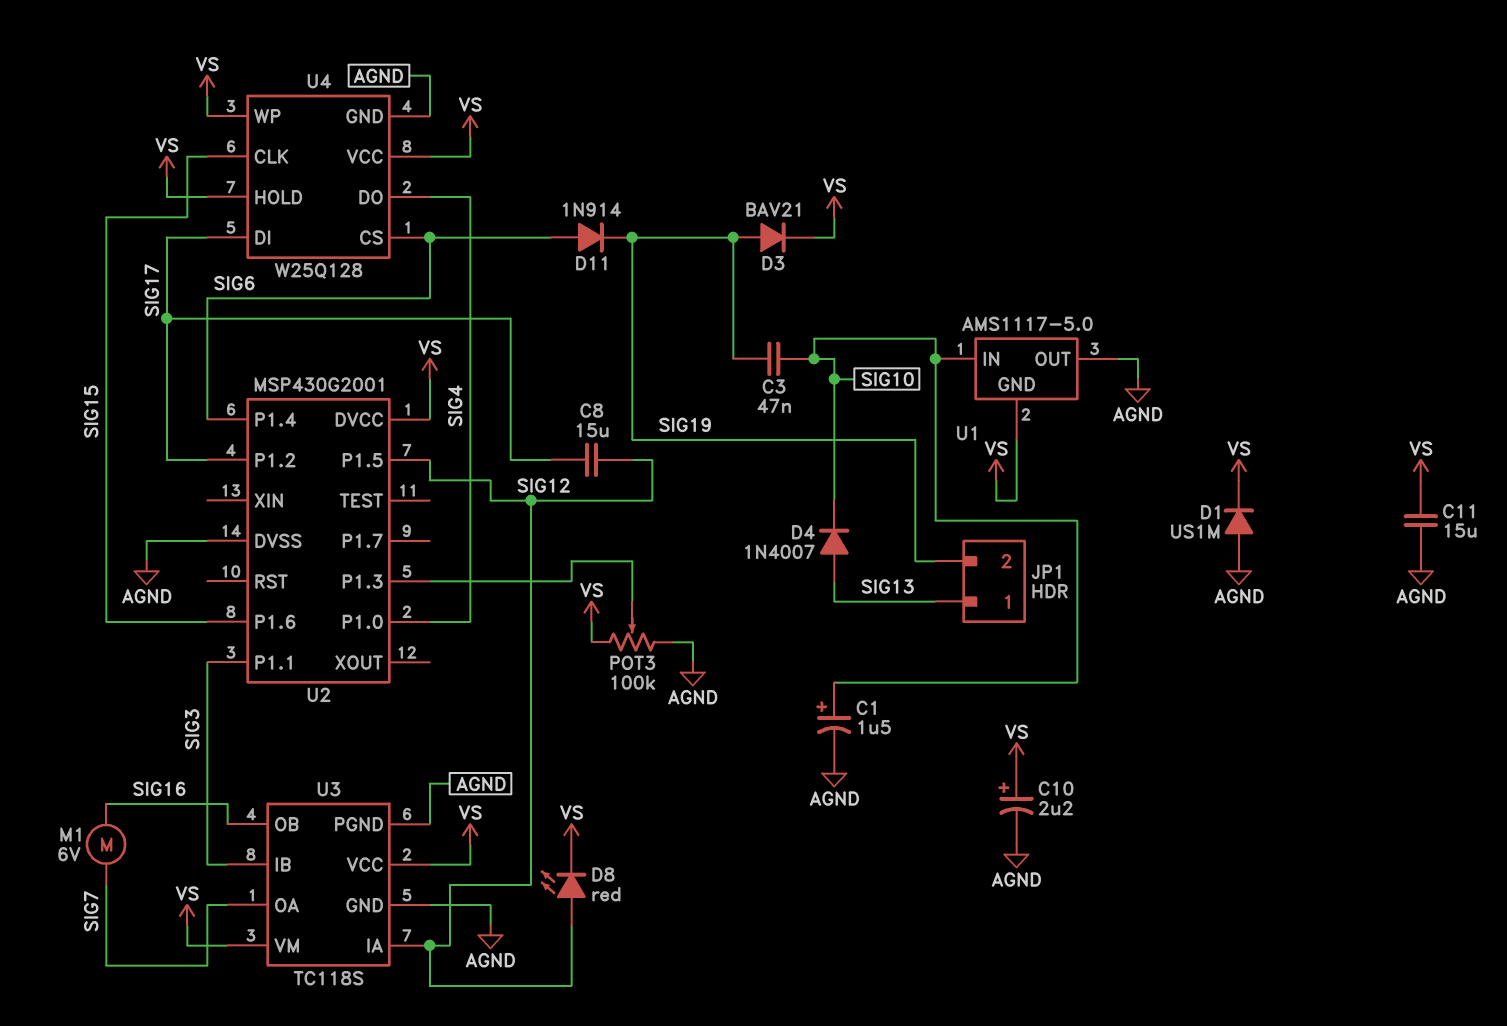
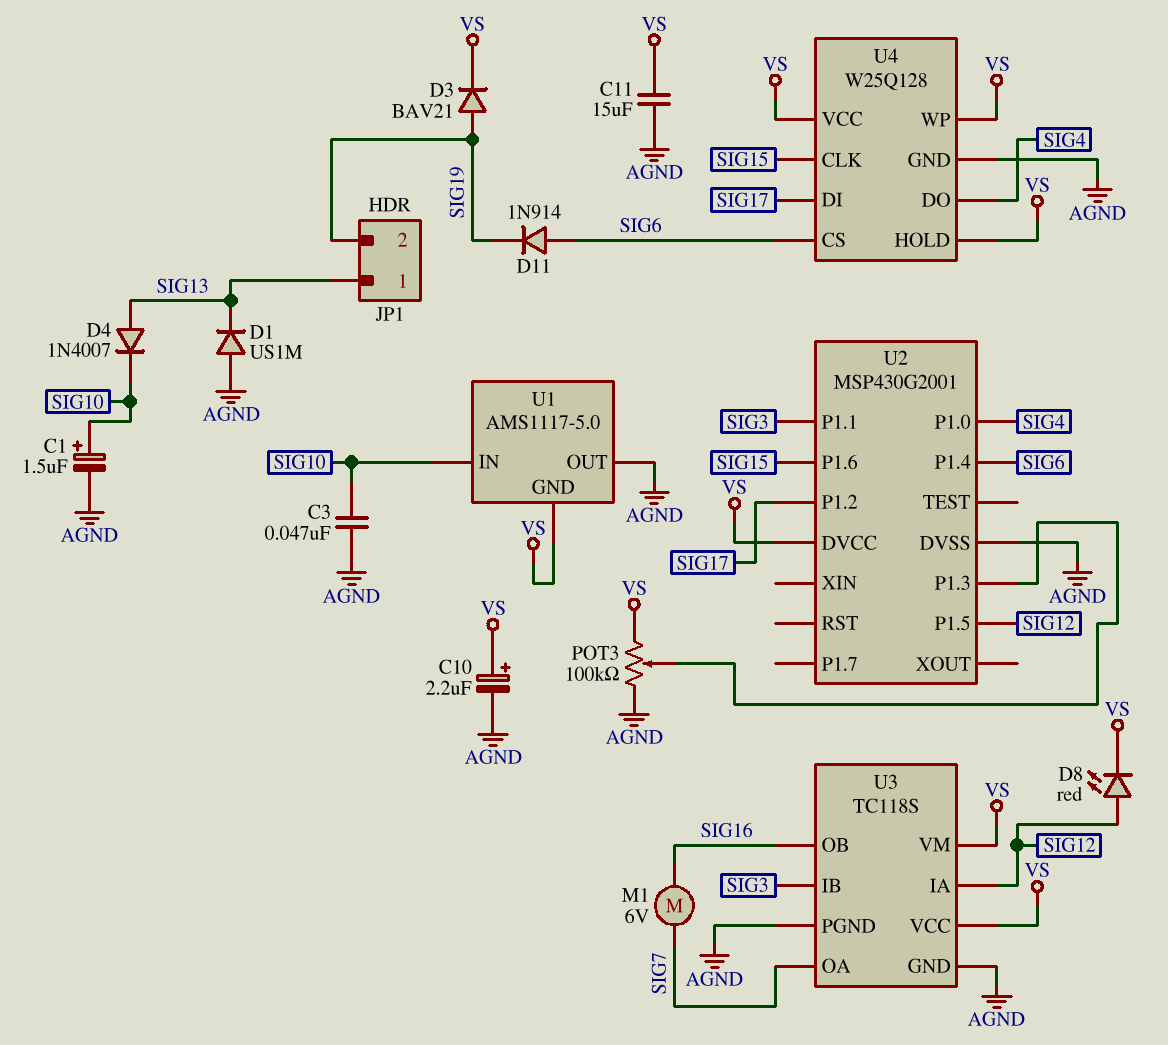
C3: 47nF (SIG10, SIG19) -> 47nF (AGND, SIG10)
C8: 15uF (SIG12, SIG17) -> none
D1: diode US1M (A AGND, K VS) -> diode US1M (A AGND, K SIG13)

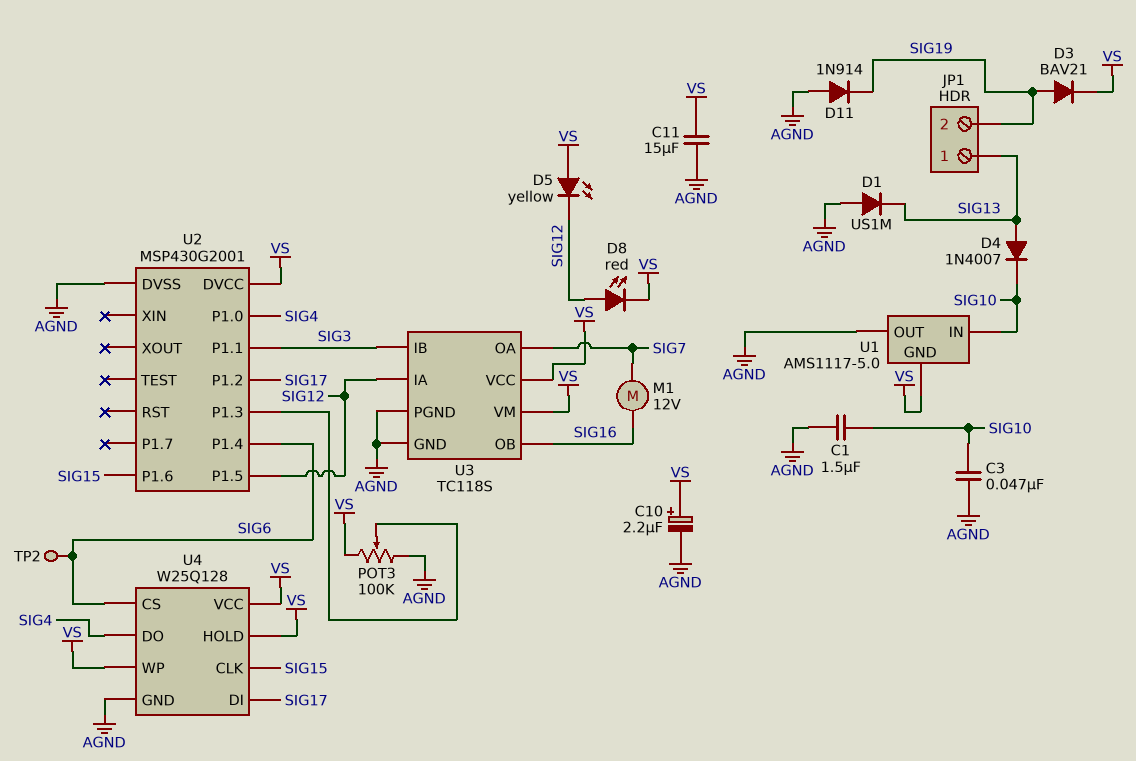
C1: 1.5uF (plus SIG10, minus AGND) -> 1.5uF (AGND, SIG10)
D5: none -> LED yellow (A VS, K SIG12)
D11: diode 1N914 (A SIG6, K SIG19) -> diode 1N914 (A AGND, K SIG19)
M1: motor 6V (SIG7, SIG16) -> motor 12V (SIG7, SIG16)
TP2: none -> test point (SIG6)

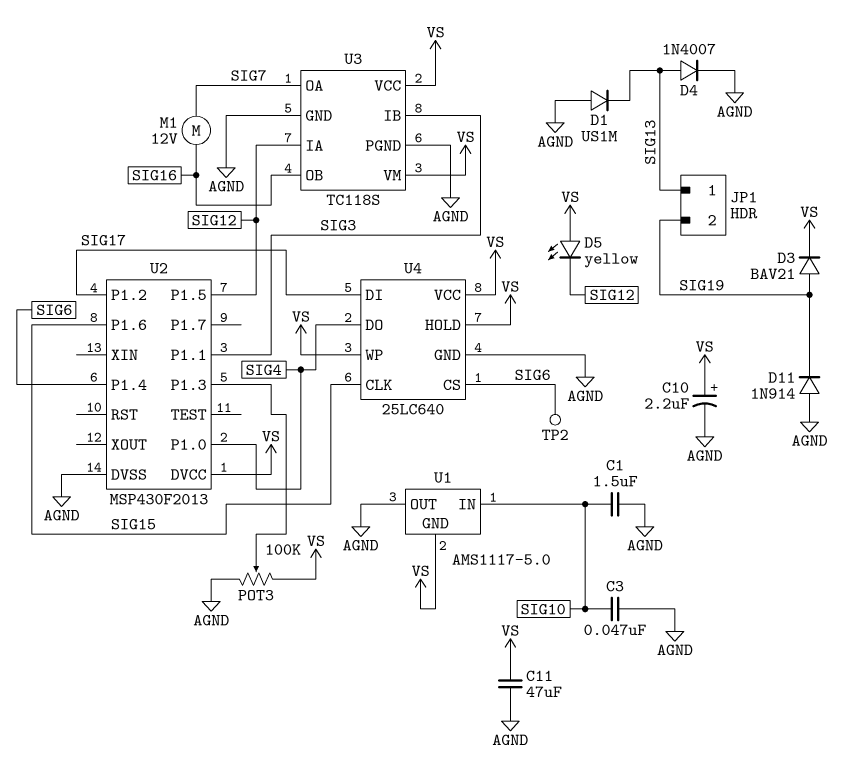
C11: 15uF (AGND, VS) -> 47uF (AGND, VS)
D4: diode 1N4007 (A SIG13, K SIG10) -> diode 1N4007 (A SIG13, K AGND)
D8: LED red (A SIG12, K VS) -> none
U2: MSP430G2001 -> MSP430F2013
U4: W25Q128 -> 25LC640

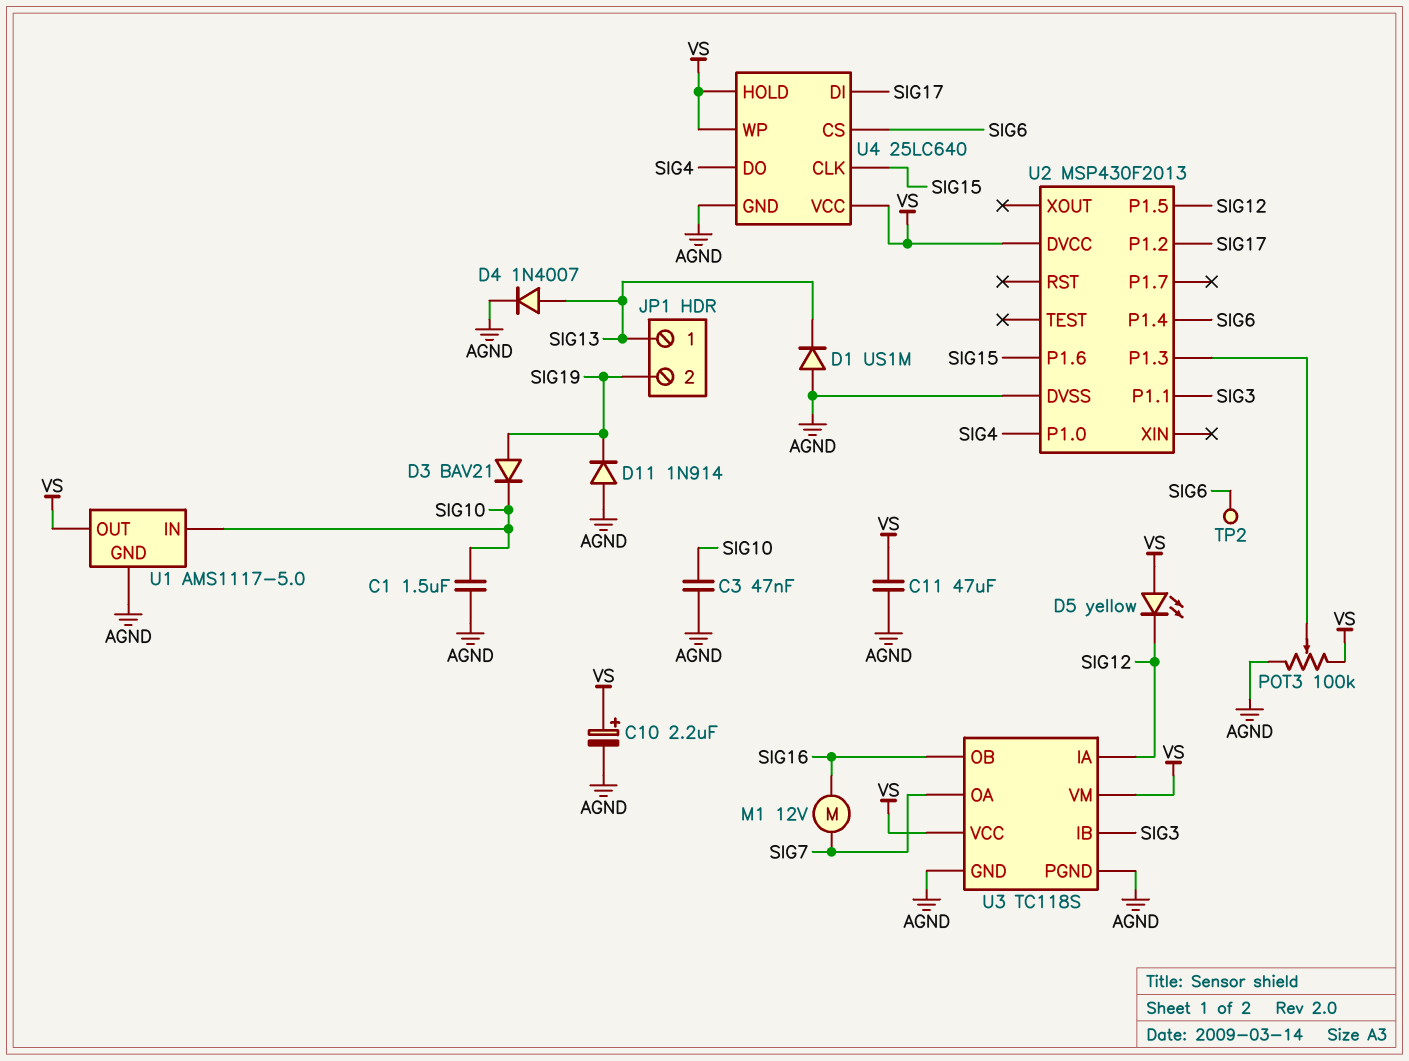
D3: diode BAV21 (A SIG19, K VS) -> diode BAV21 (A SIG19, K SIG10)
U1 pin GND: VS -> AGND
U1 pin OUT: AGND -> VS

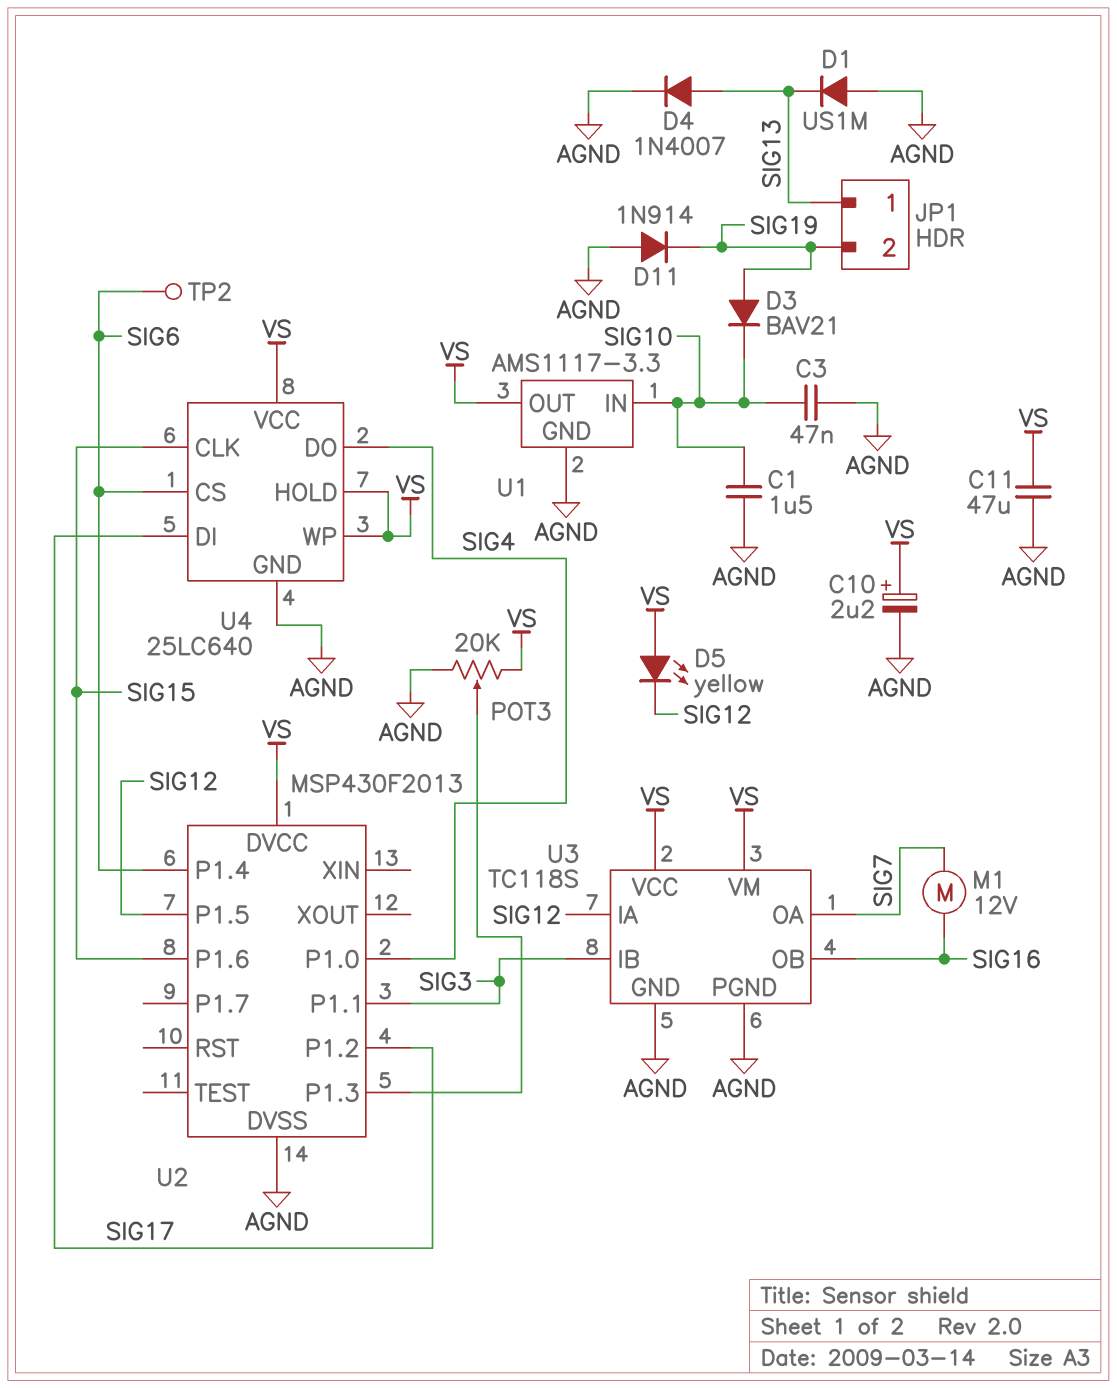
POT3: 100k (AGND, VS, wiper U2/P1.3) -> 20k (AGND, VS, wiper U2/P1.3)
U1: AMS1117-5.0 -> AMS1117-3.3

